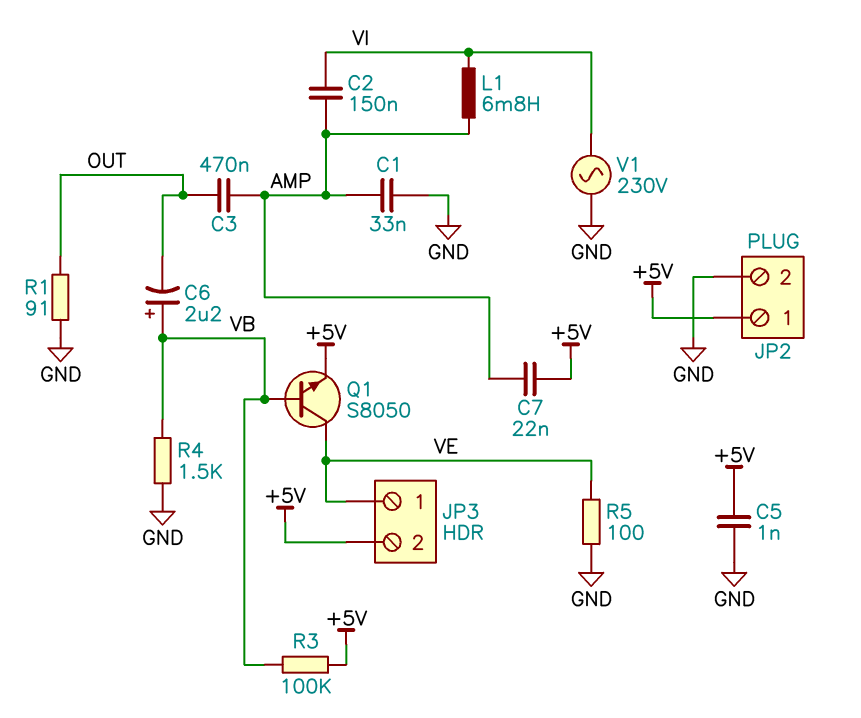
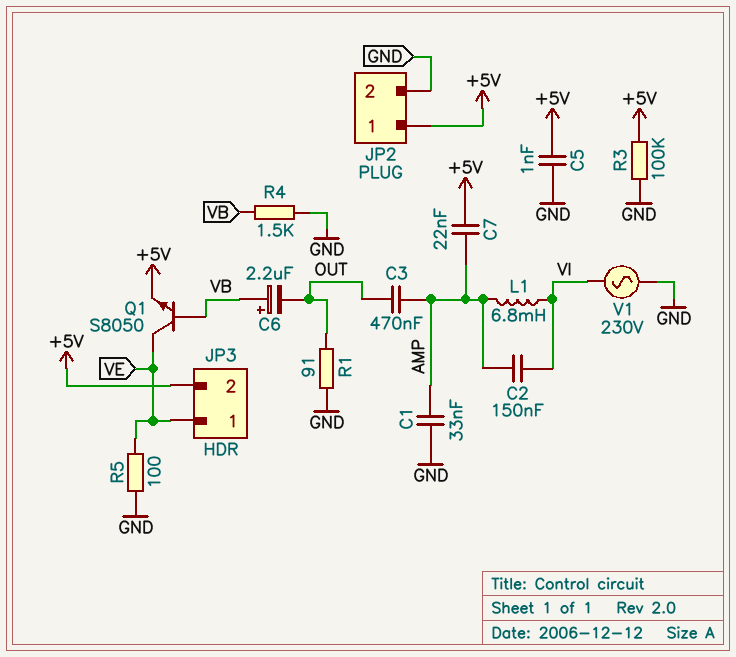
R3: 100k (+5V, VB) -> 100k (+5V, GND)

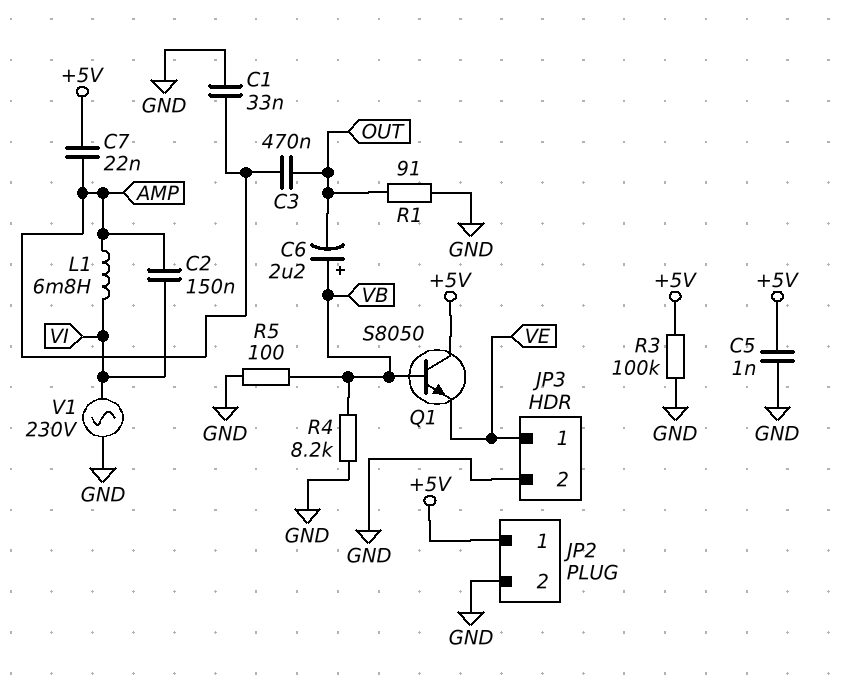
JP3 pin 2: +5V -> GND
Q1: NPN S8050 (B VB, C VE, E +5V) -> NPN S8050 (B VB, C +5V, E VE)
R4: 1.5k (GND, VB) -> 8.2k (GND, VB)
R5: 100 (GND, VE) -> 100 (GND, VB)

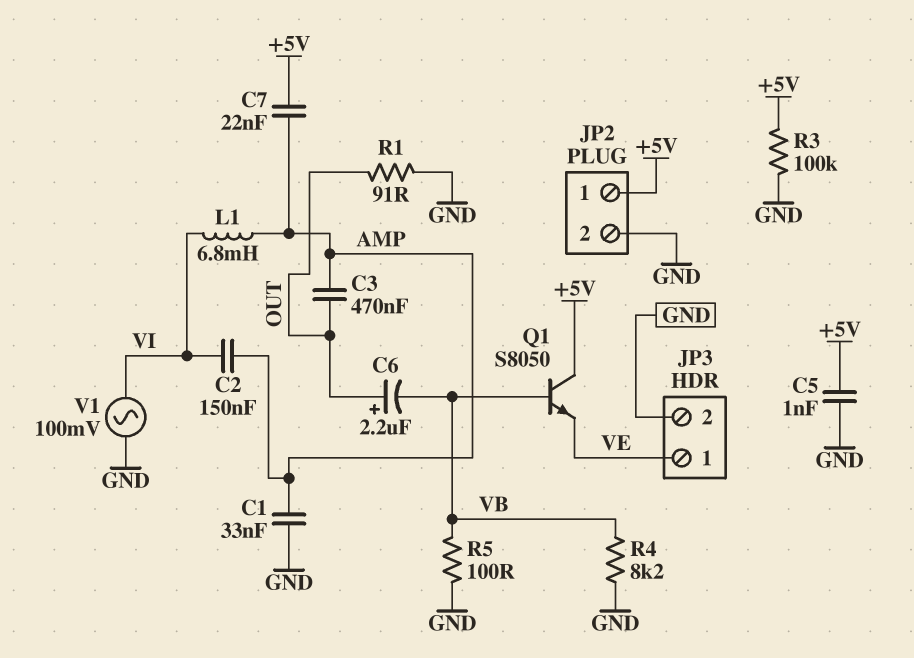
C6: 2.2uF (plus VB, minus OUT) -> 2.2uF (plus OUT, minus VB)
V1: AC 230V (GND, VI) -> AC 100mV (GND, VI)

